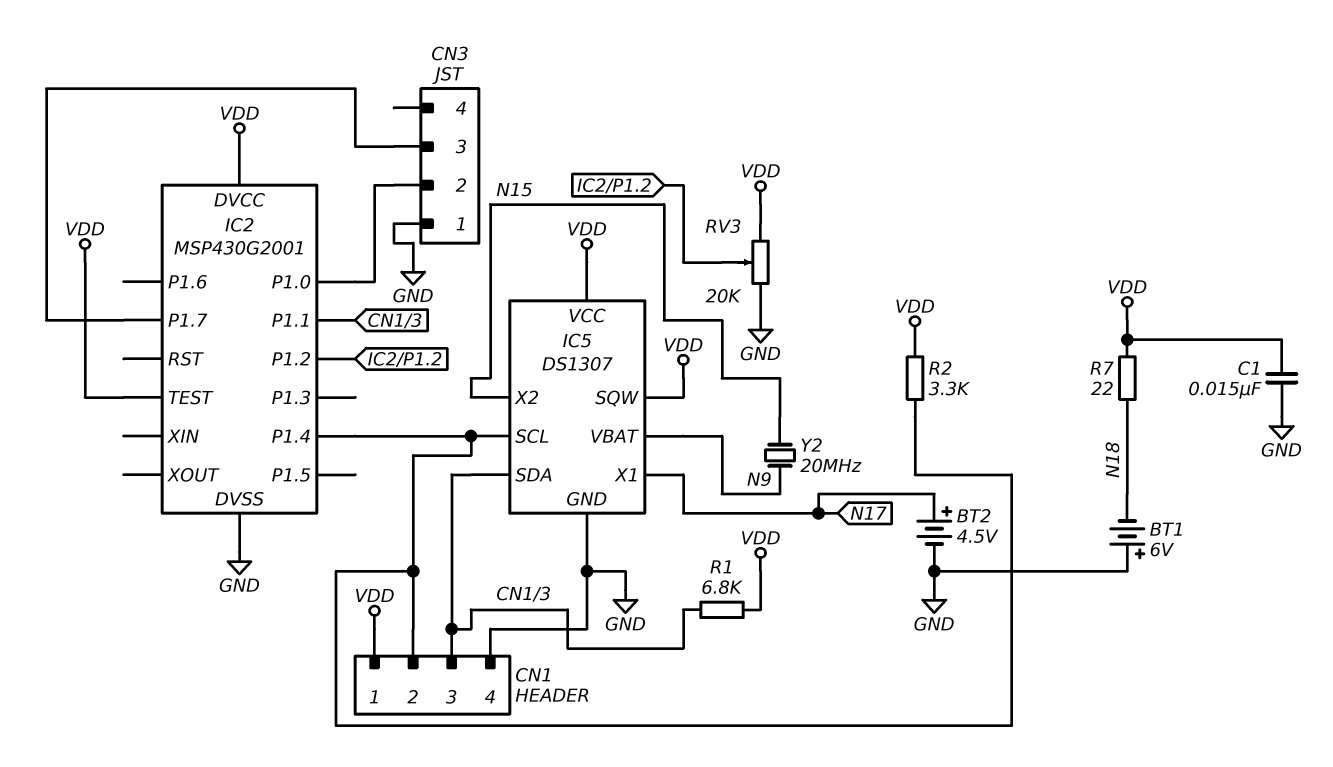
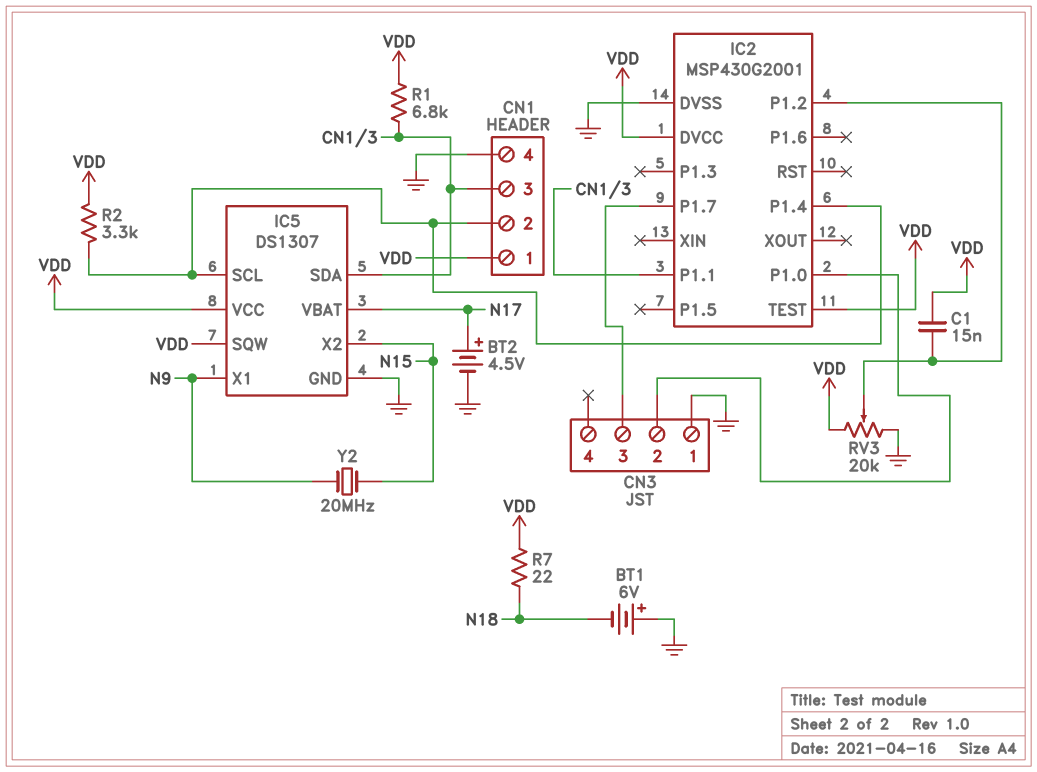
C1: 15nF (GND, VDD) -> 15nF (IC2/P1.2, VDD)
IC5 pin VBAT: N9 -> N17
IC5 pin X1: N17 -> N9

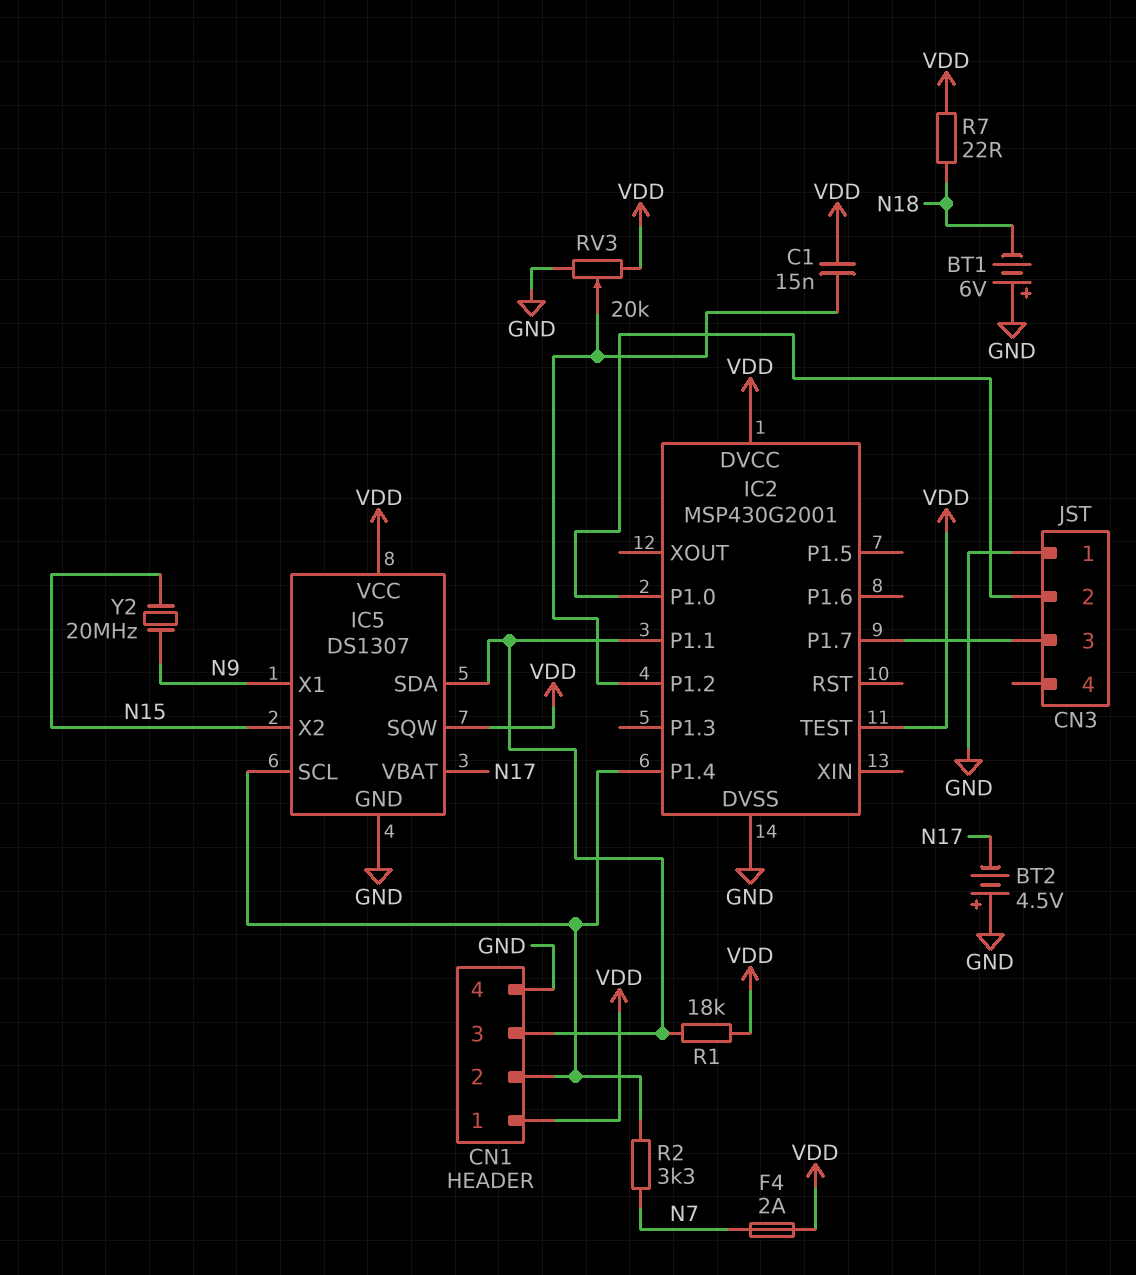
BT2: 4.5V (plus N17, minus GND) -> 4.5V (plus GND, minus N17)
F4: none -> 2A (N7, VDD)
R1: 6.8k (CN1/3, VDD) -> 18k (CN1/3, VDD)
R2: 3.3k (CN1/2, VDD) -> 3.3k (CN1/2, N7)

